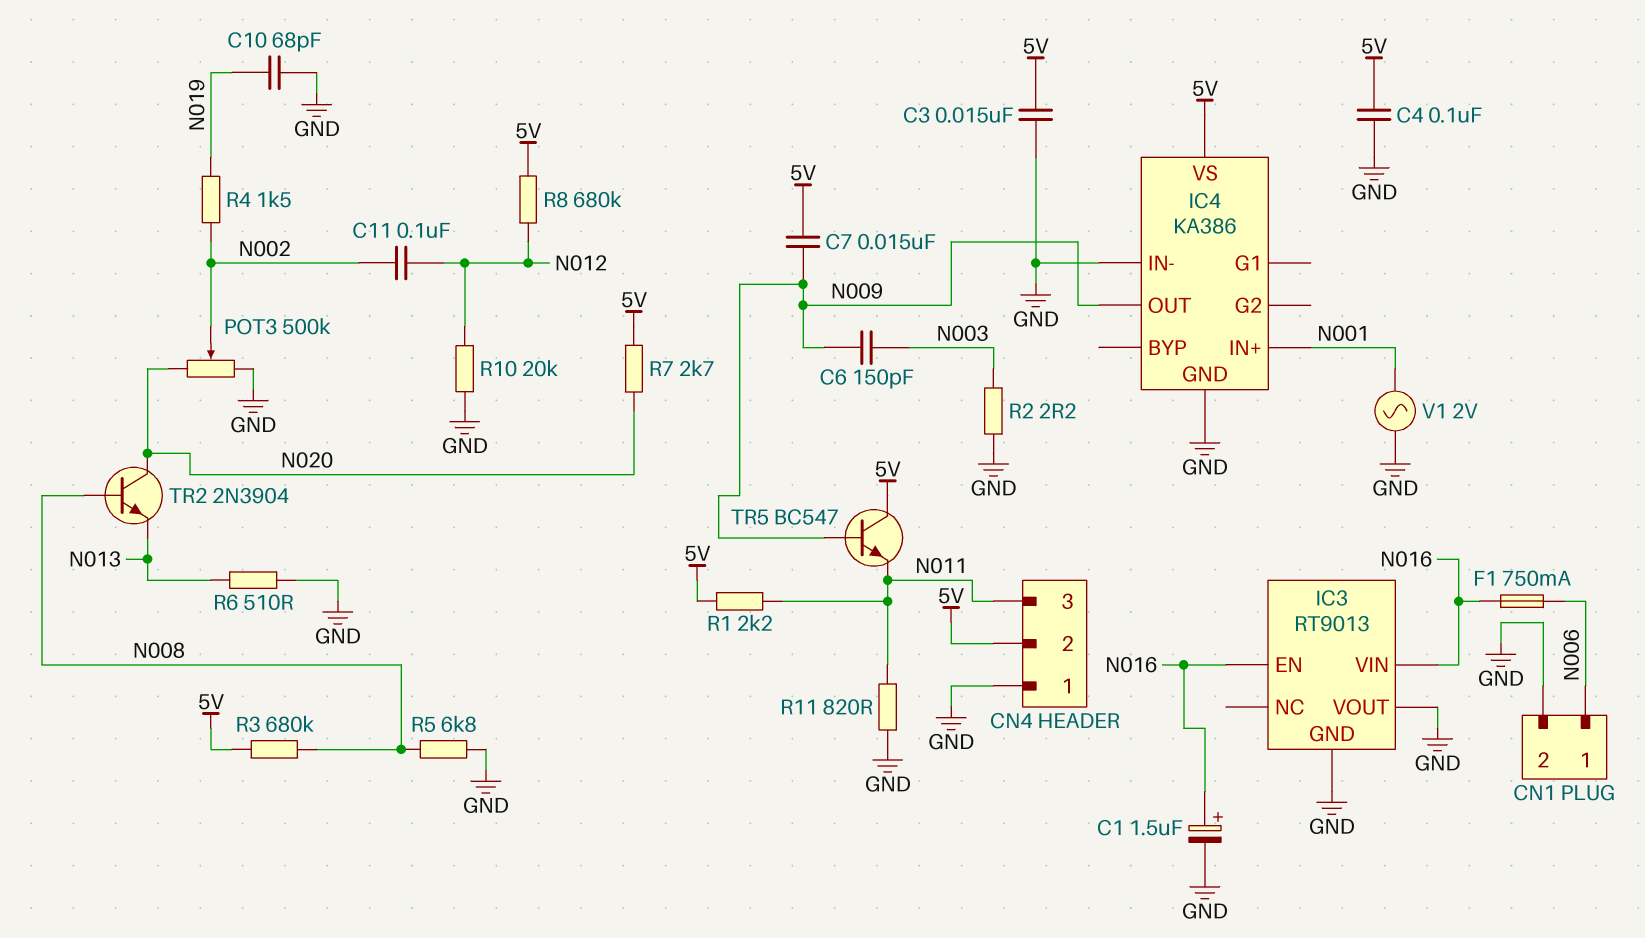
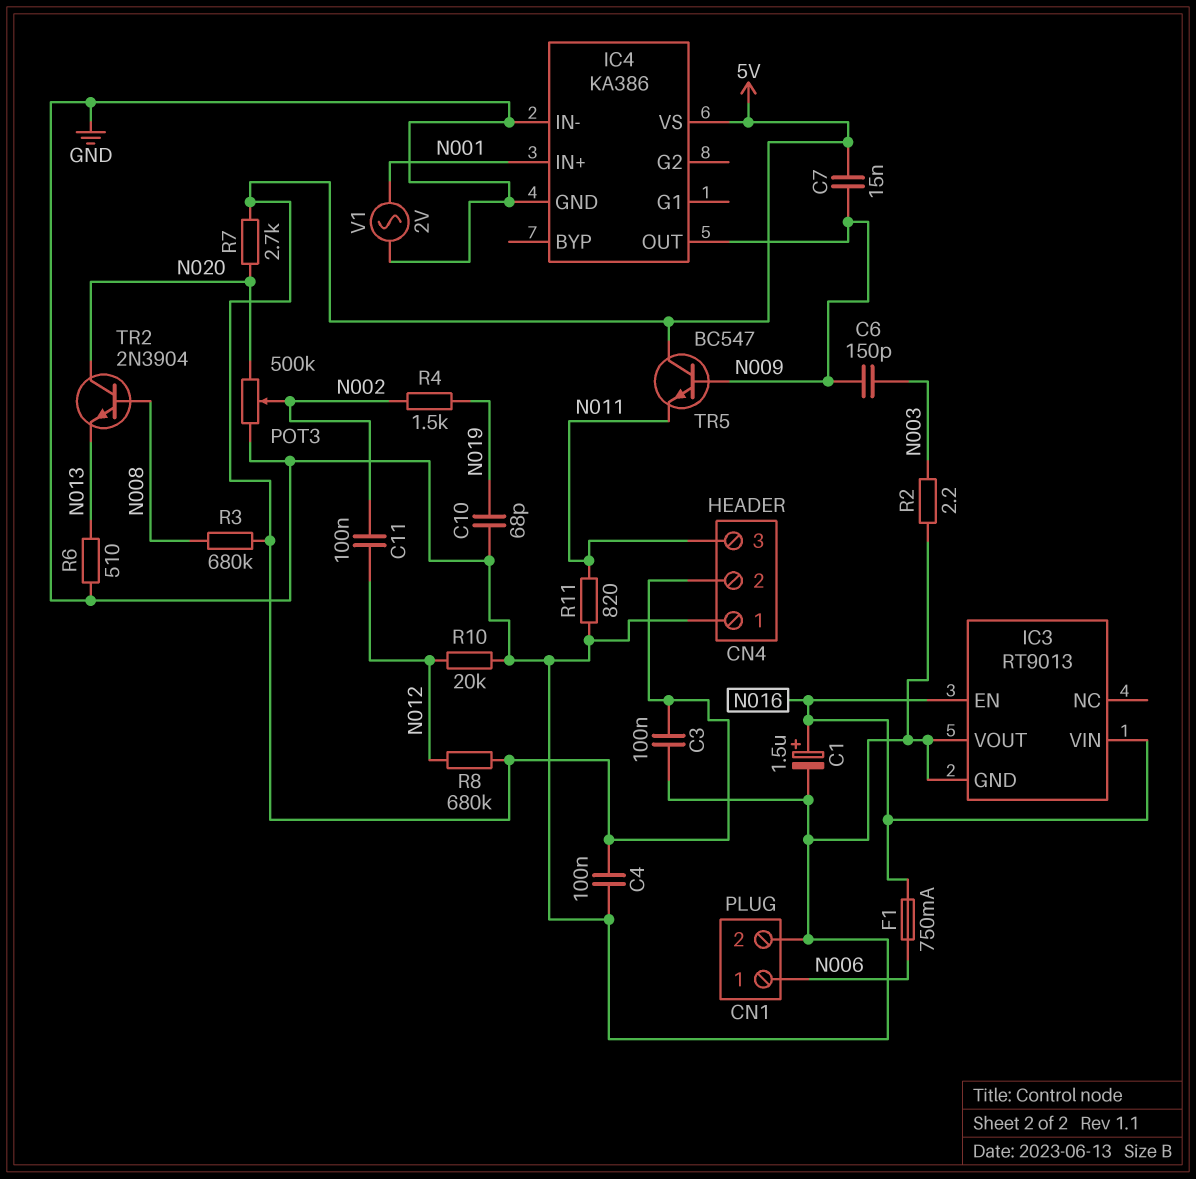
C3: 15nF (5V, GND) -> 100nF (5V, GND)
R1: 2.2k (5V, N011) -> none
R5: 6.8k (GND, N008) -> none

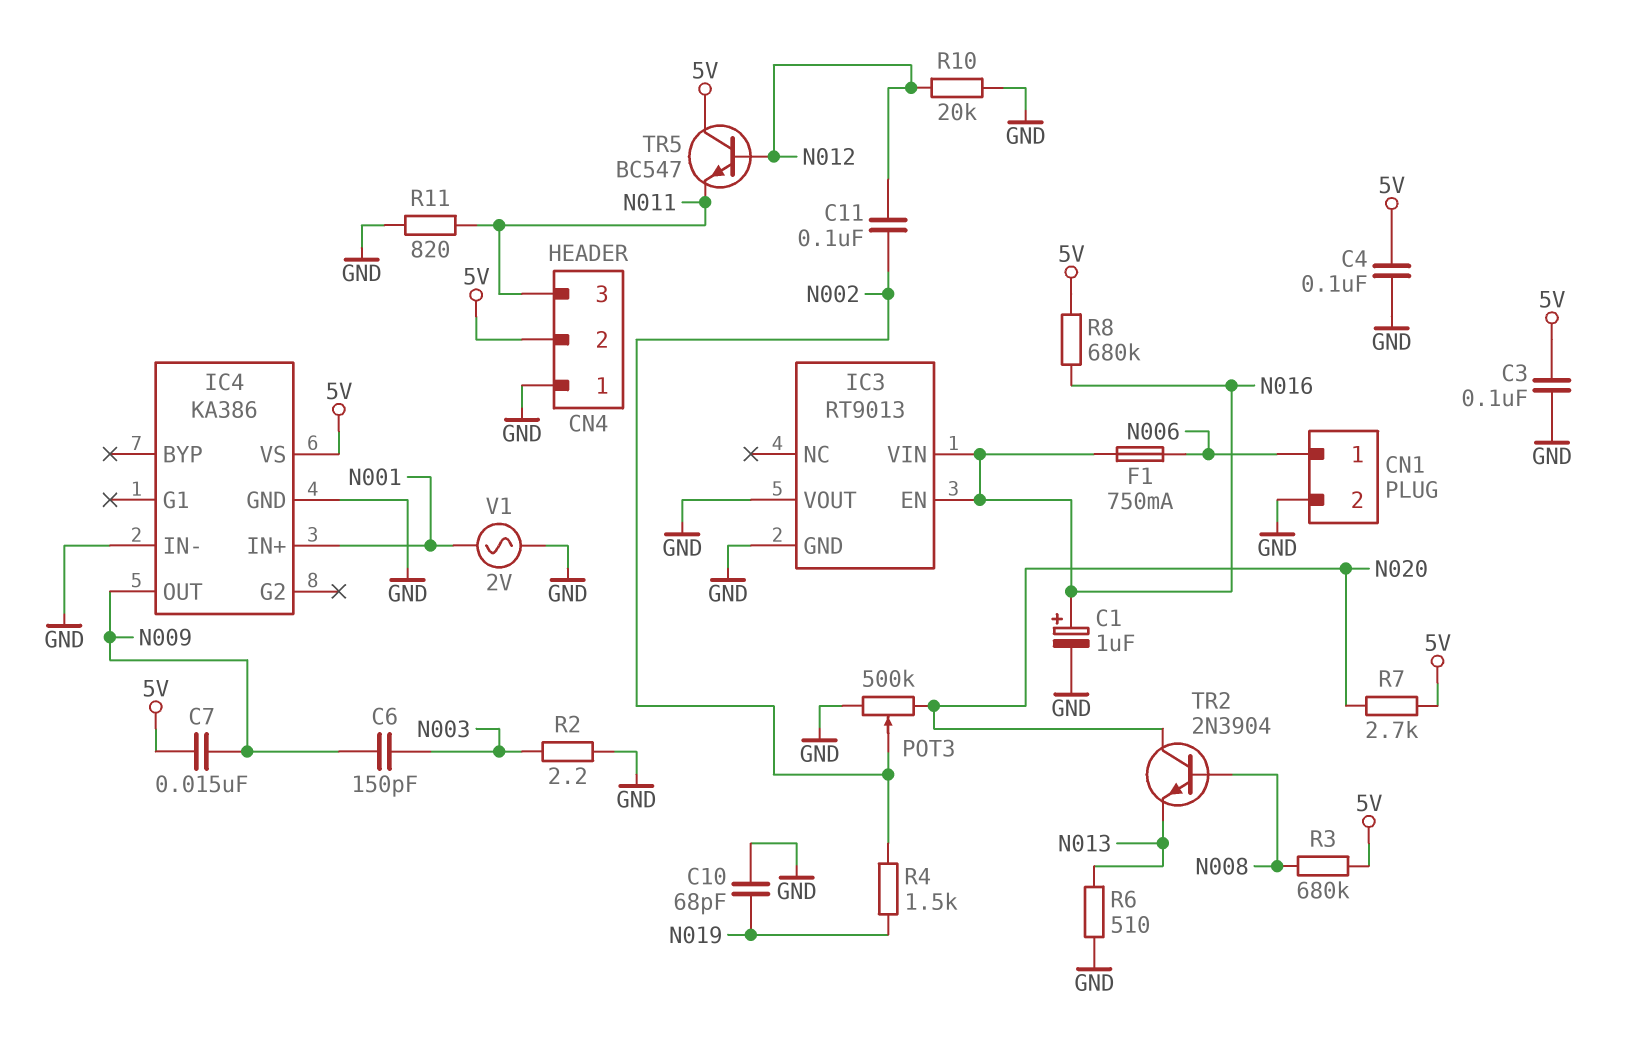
C1: 1.5uF (plus N016, minus GND) -> 1uF (plus N016, minus GND)
R8: 680k (5V, N012) -> 680k (5V, N016)
TR5: NPN BC547 (B N009, C 5V, E N011) -> NPN BC547 (B N012, C 5V, E N011)

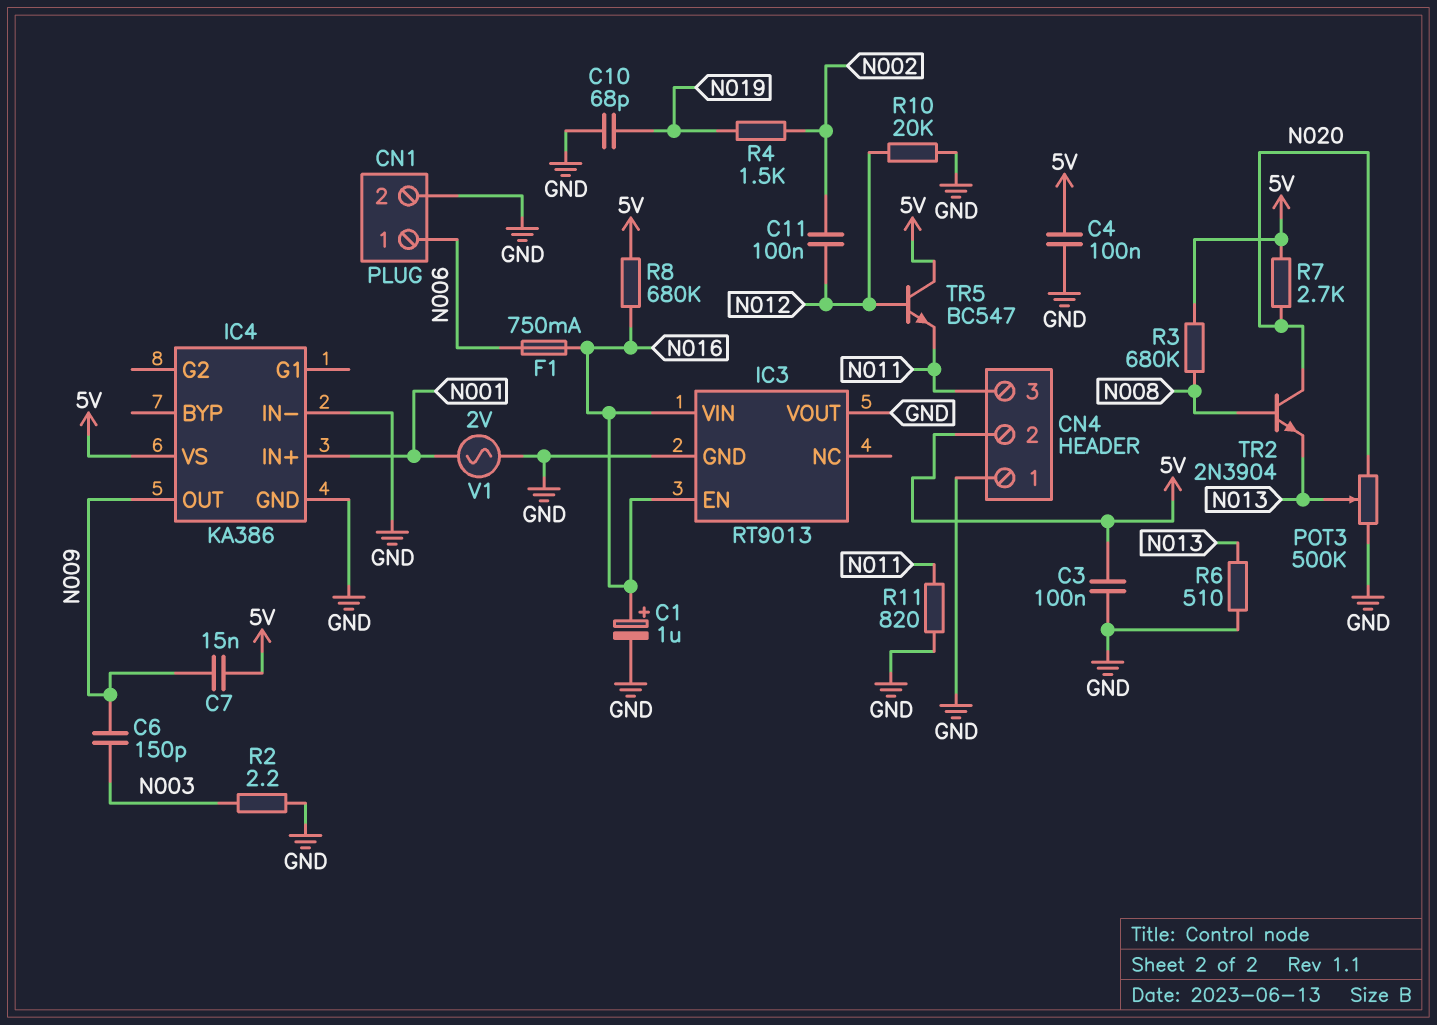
POT3: 500k (GND, N020, wiper N002) -> 500k (GND, N020, wiper N013)

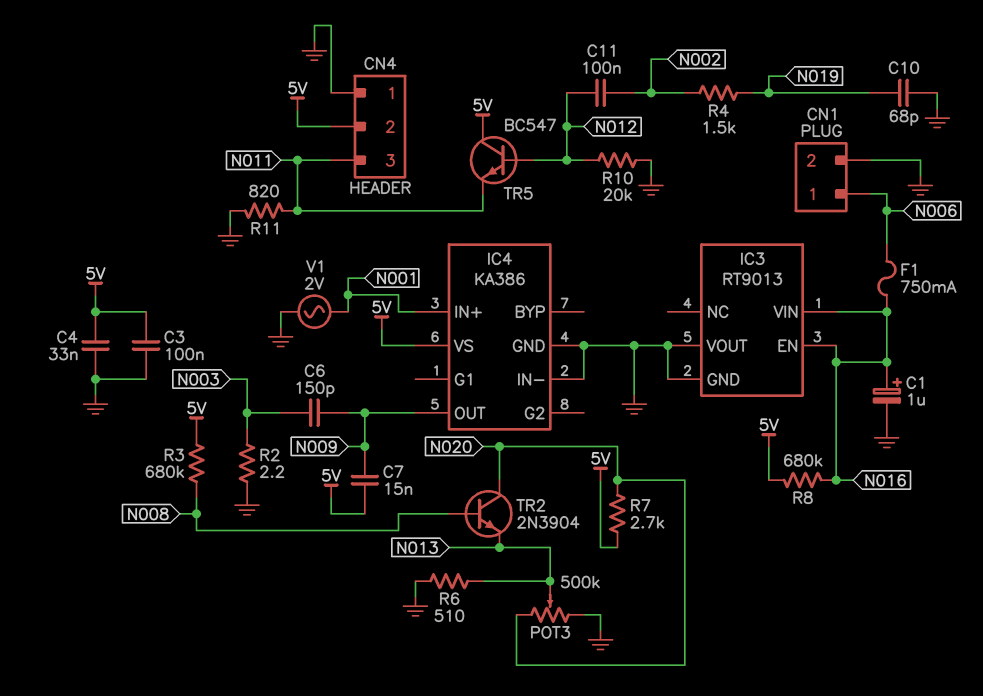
C4: 100nF (5V, GND) -> 33nF (5V, GND)

